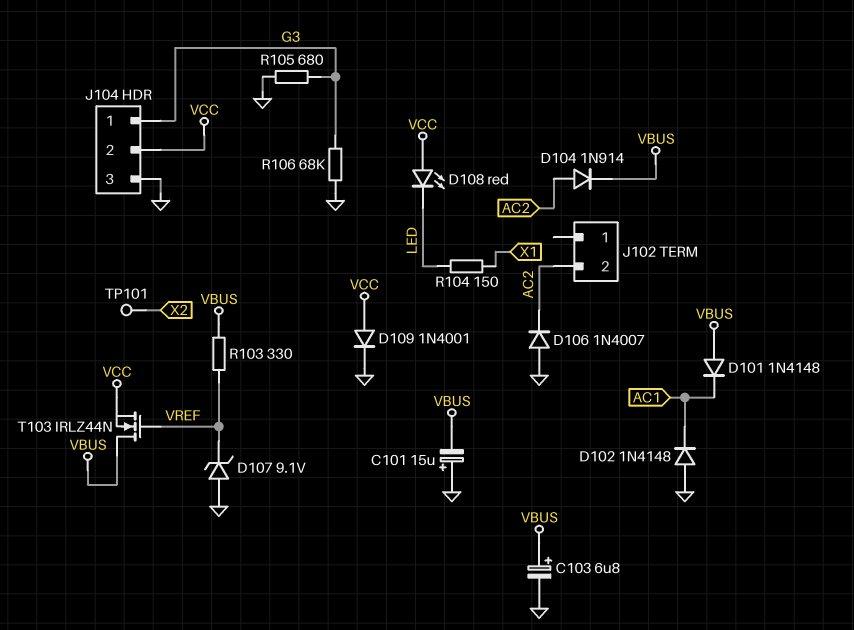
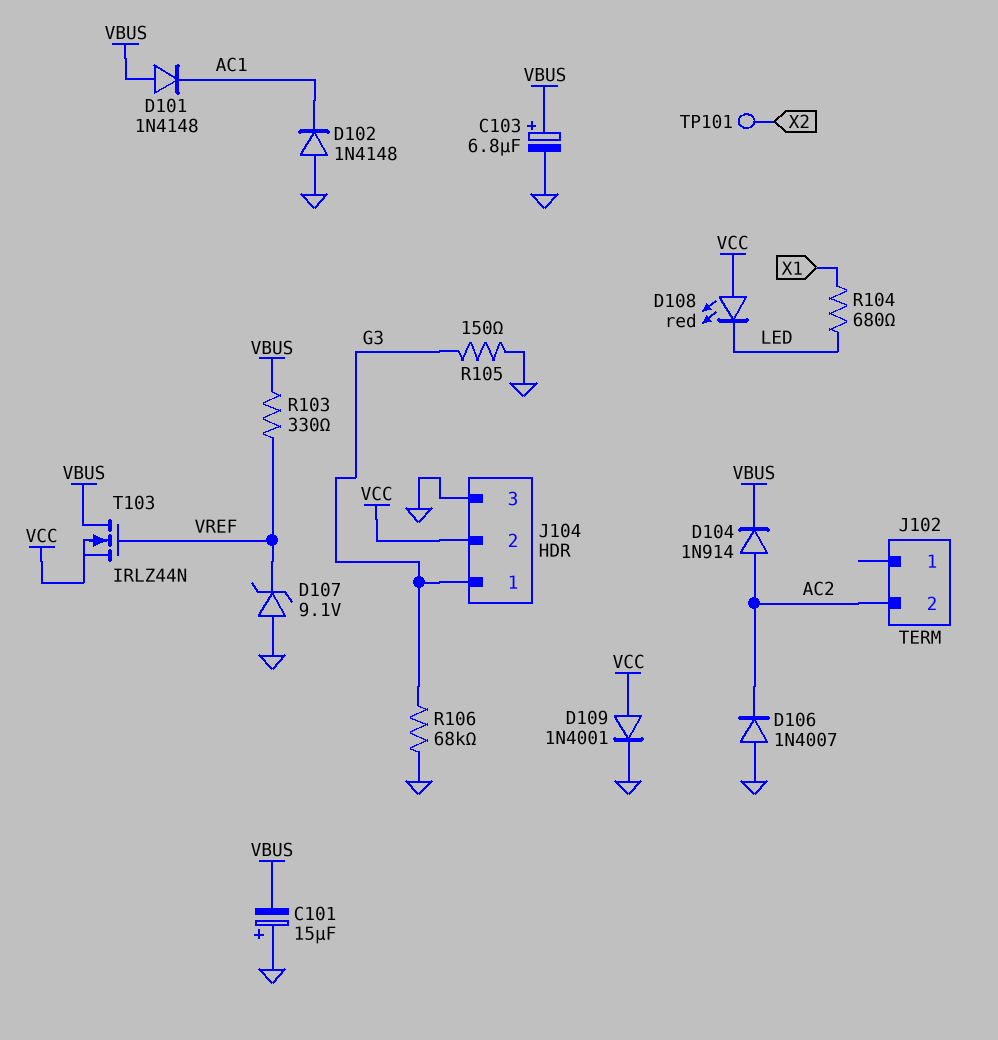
R104: 150 (LED, X1) -> 680 (LED, X1)
R105: 680 (G3, GND) -> 150 (G3, GND)

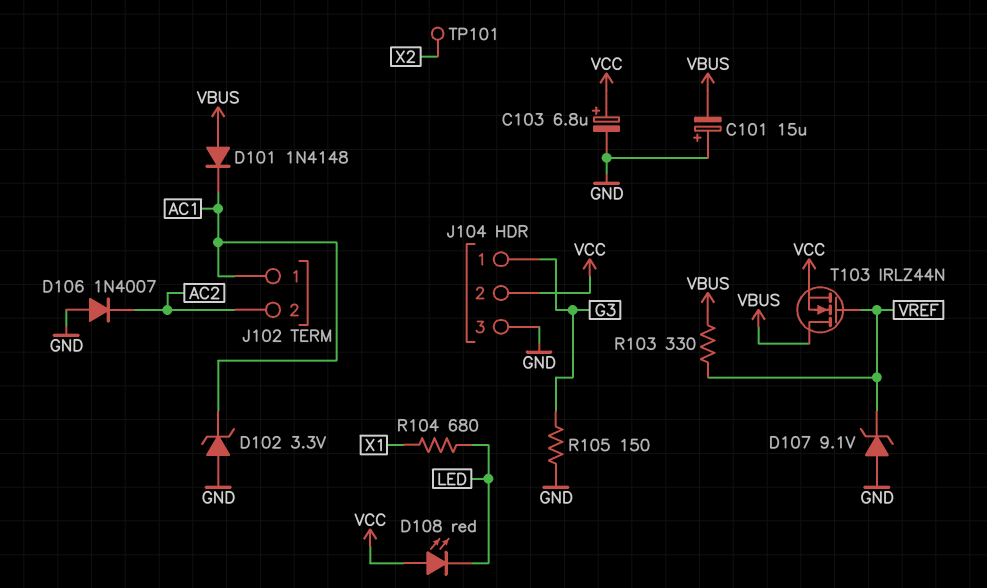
C103: 6.8uF (plus VBUS, minus GND) -> 6.8uF (plus VCC, minus GND)
D102: diode 1N4148 (A GND, K AC1) -> zener 3.3V (A GND, K AC1)
D104: diode 1N914 (A AC2, K VBUS) -> none
D109: diode 1N4001 (A VCC, K GND) -> none
J102 pin 1: none -> AC1
R106: 68k (G3, GND) -> none

